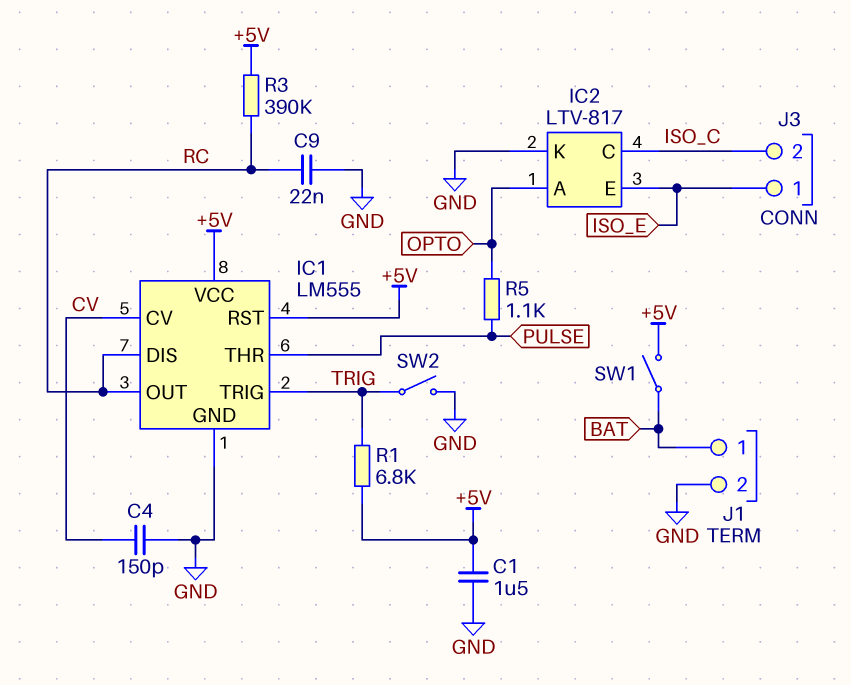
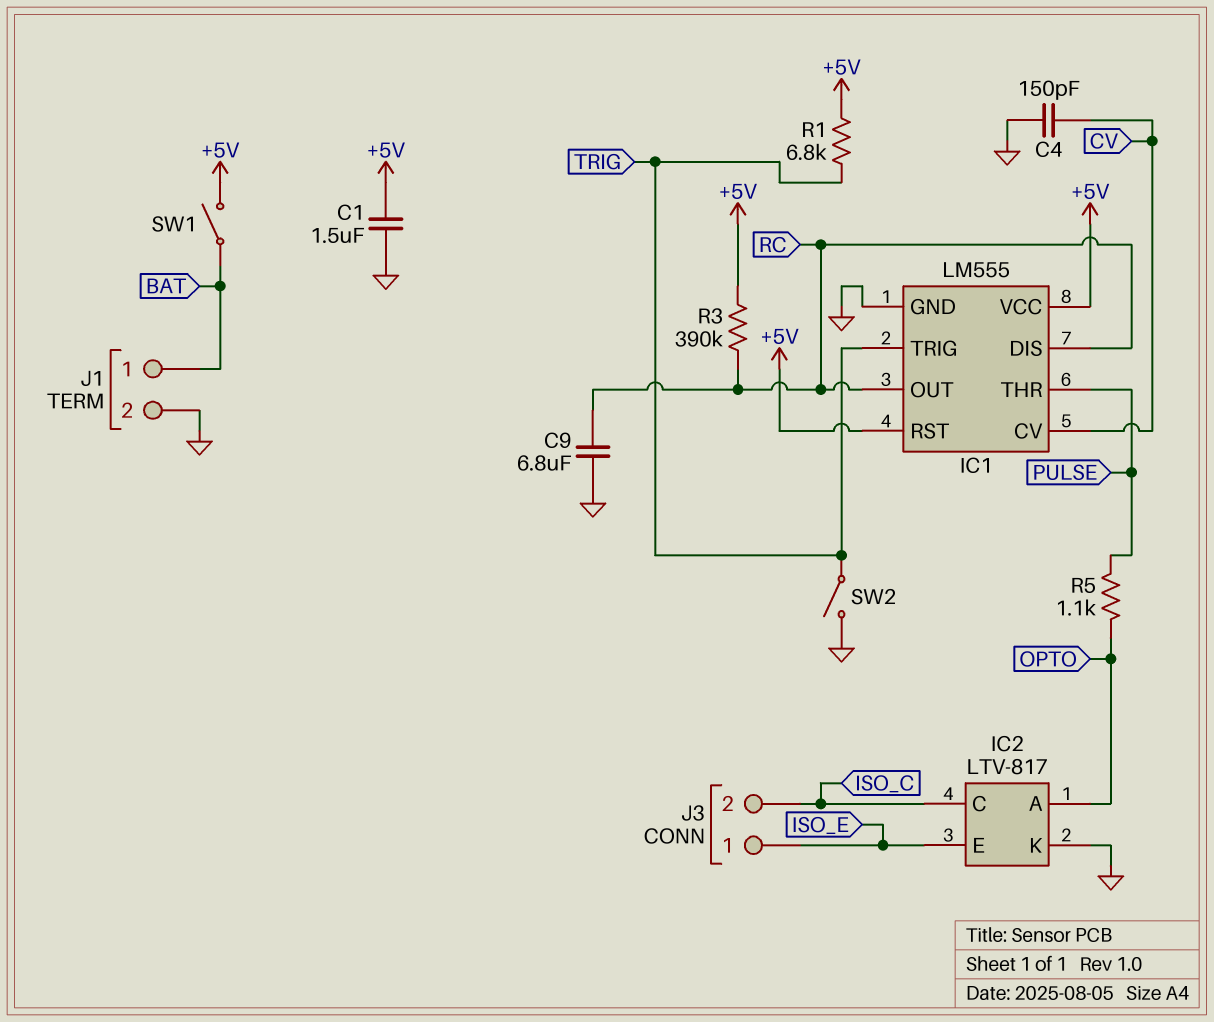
C9: 22nF (GND, RC) -> 6.8uF (GND, RC)

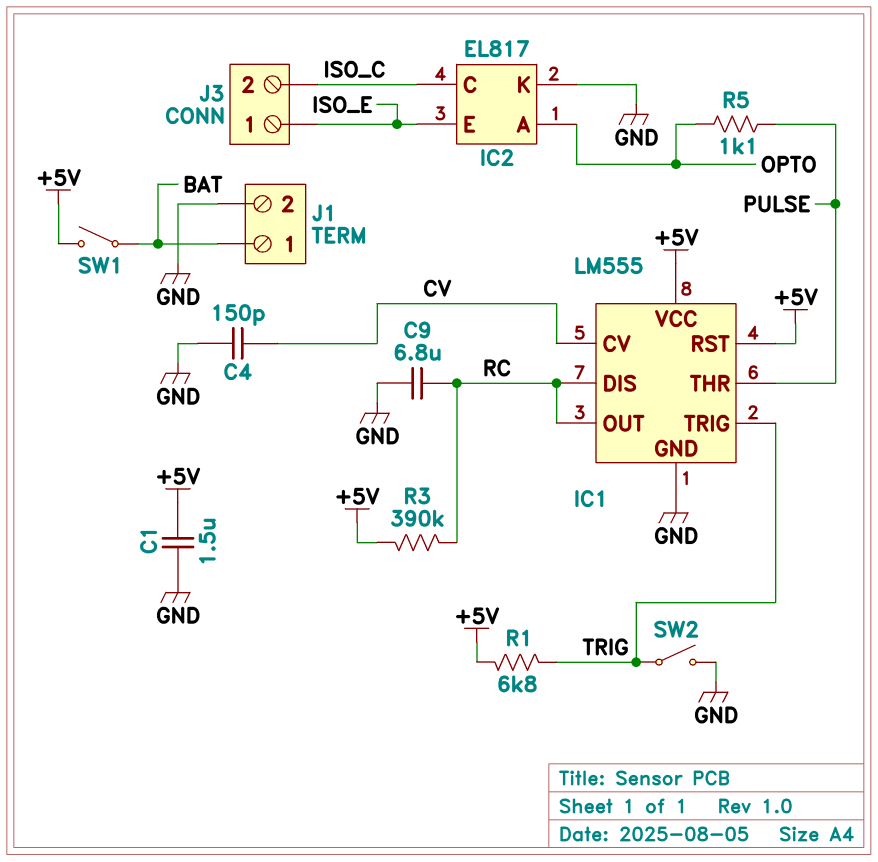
IC2: LTV-817 -> EL817

